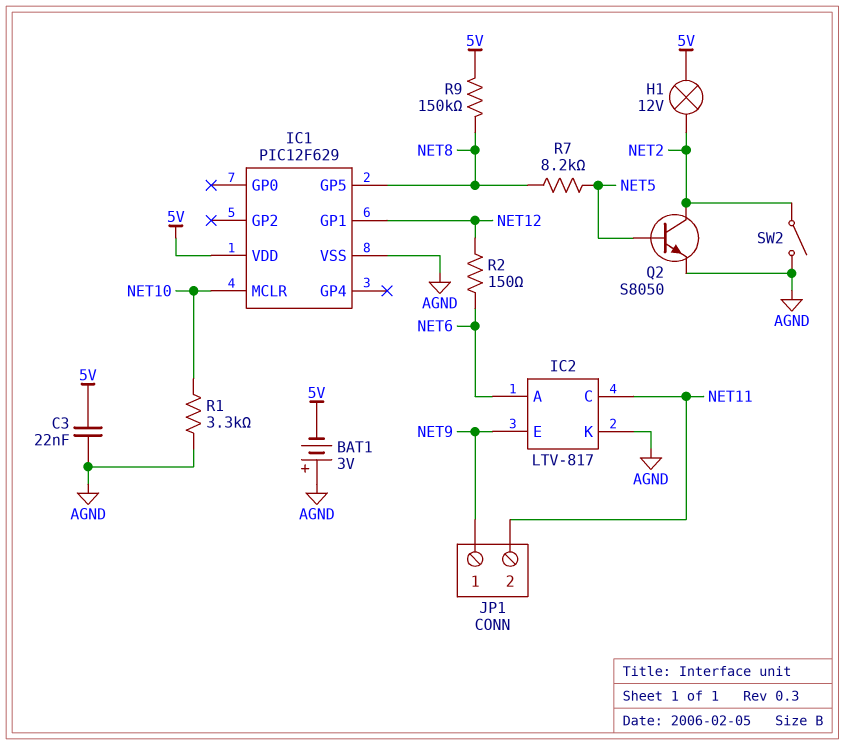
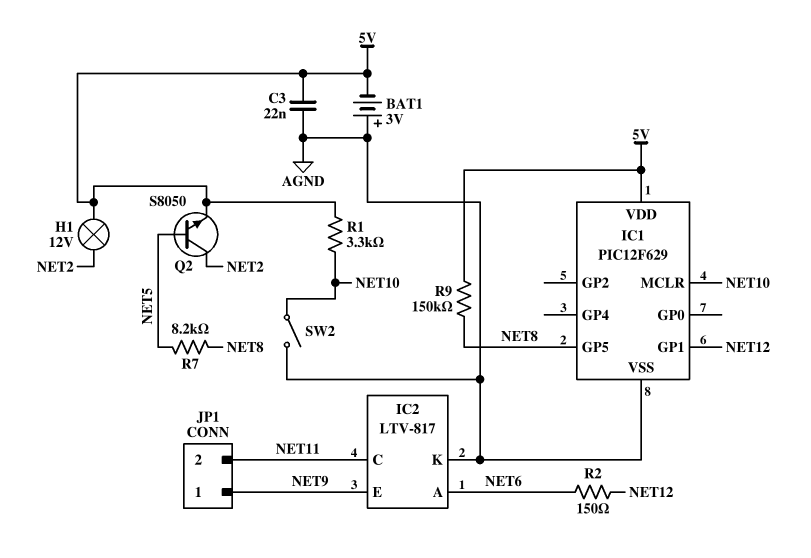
Q2: NPN S8050 (B NET5, C NET2, E AGND) -> NPN S8050 (B NET5, C NET2, E 5V)
R1: 3.3k (AGND, NET10) -> 3.3k (5V, NET10)
SW2: switch (AGND, NET2) -> switch (AGND, NET10)

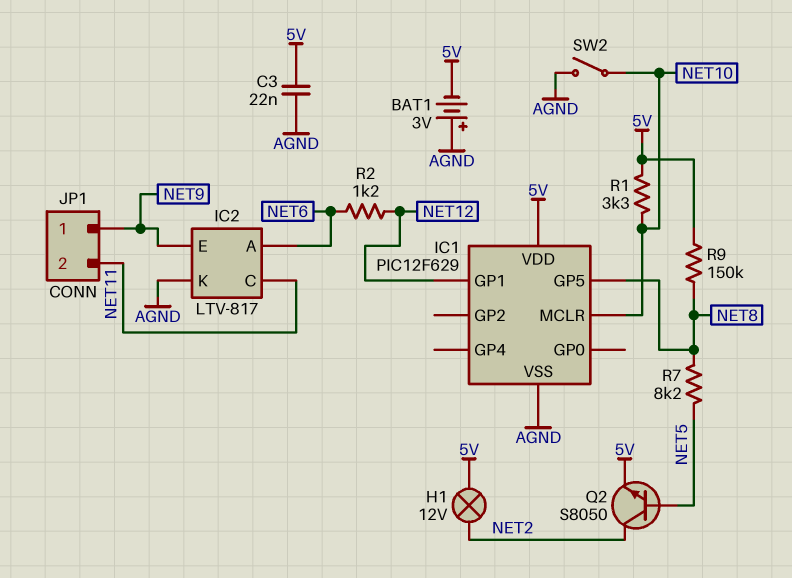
R2: 150 (NET6, NET12) -> 1.2k (NET6, NET12)

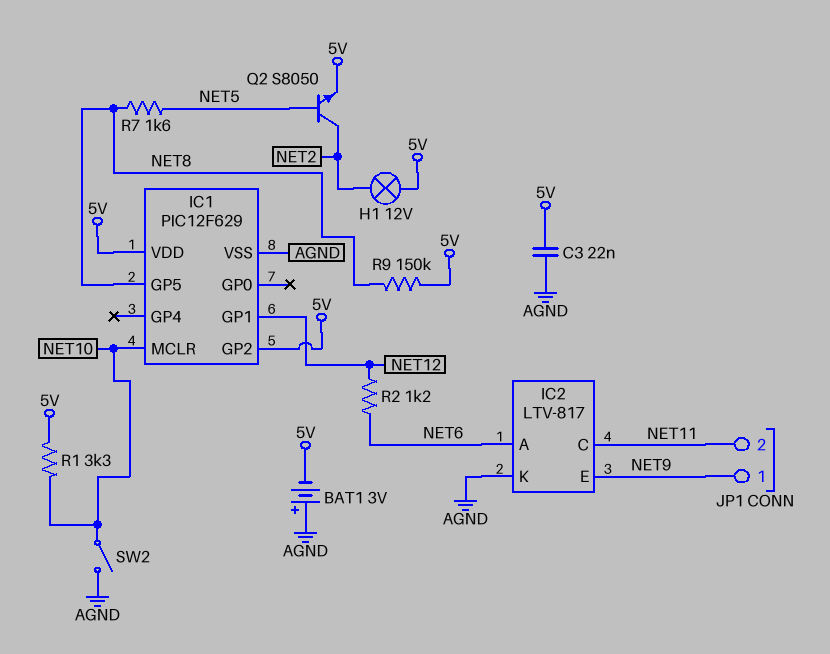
IC1 pin GP2: none -> 5V
R7: 8.2k (NET5, NET8) -> 1.6k (NET5, NET8)

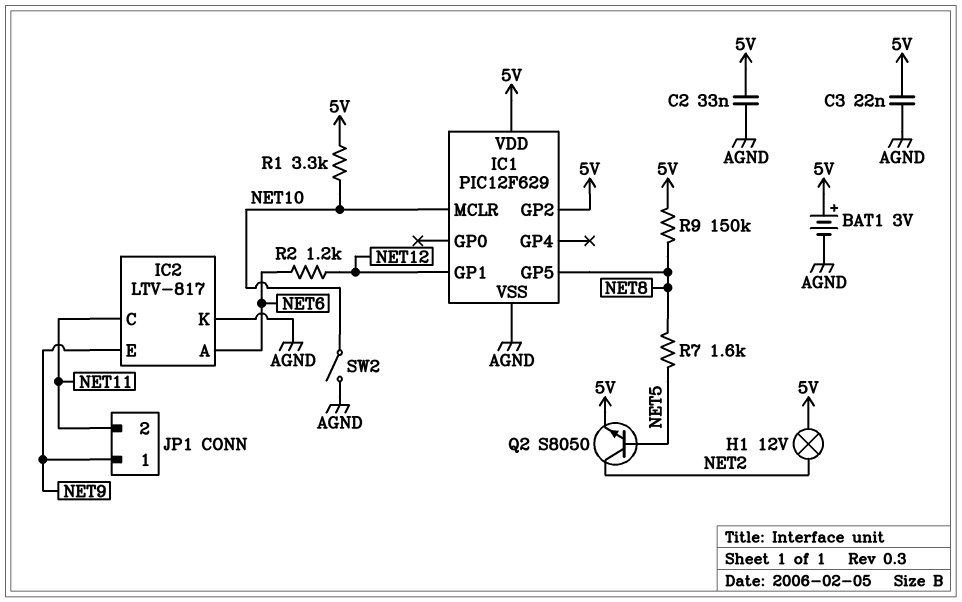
BAT1: 3V (plus AGND, minus 5V) -> 3V (plus 5V, minus AGND)
C2: none -> 33nF (5V, AGND)

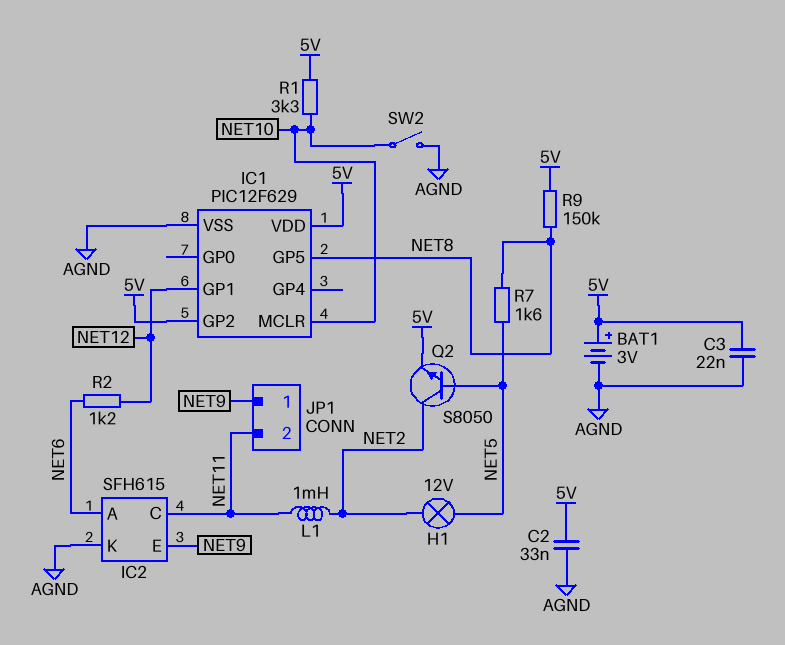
H1: lamp 12V (5V, NET2) -> lamp 12V (NET2, NET5)
IC2: LTV-817 -> SFH615
L1: none -> 1mH (NET2, NET11)

